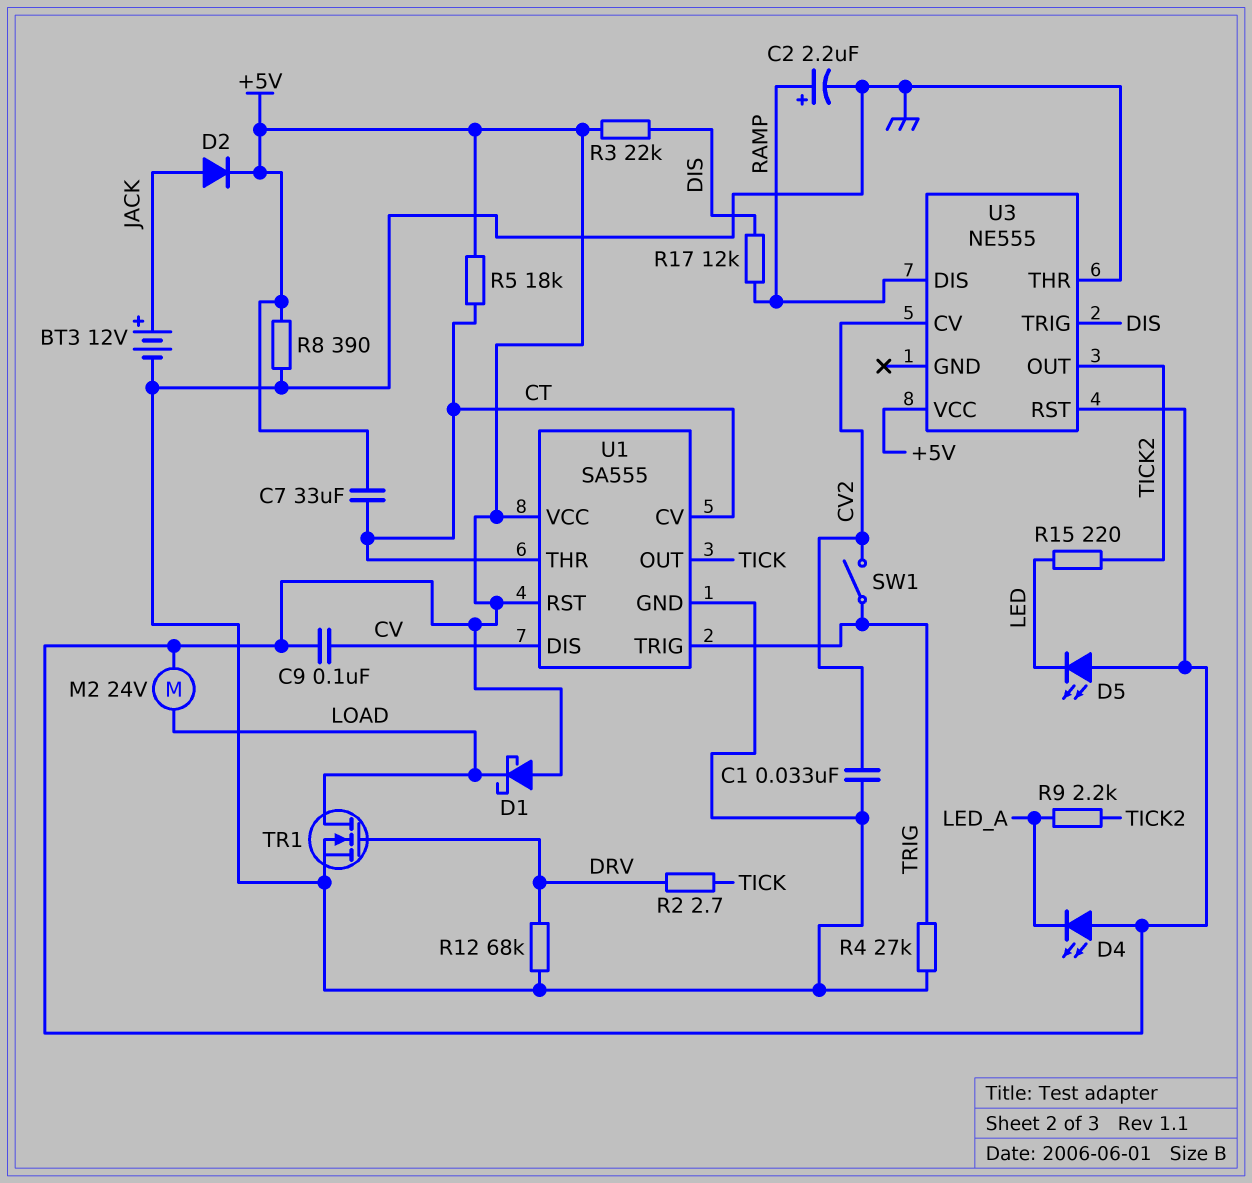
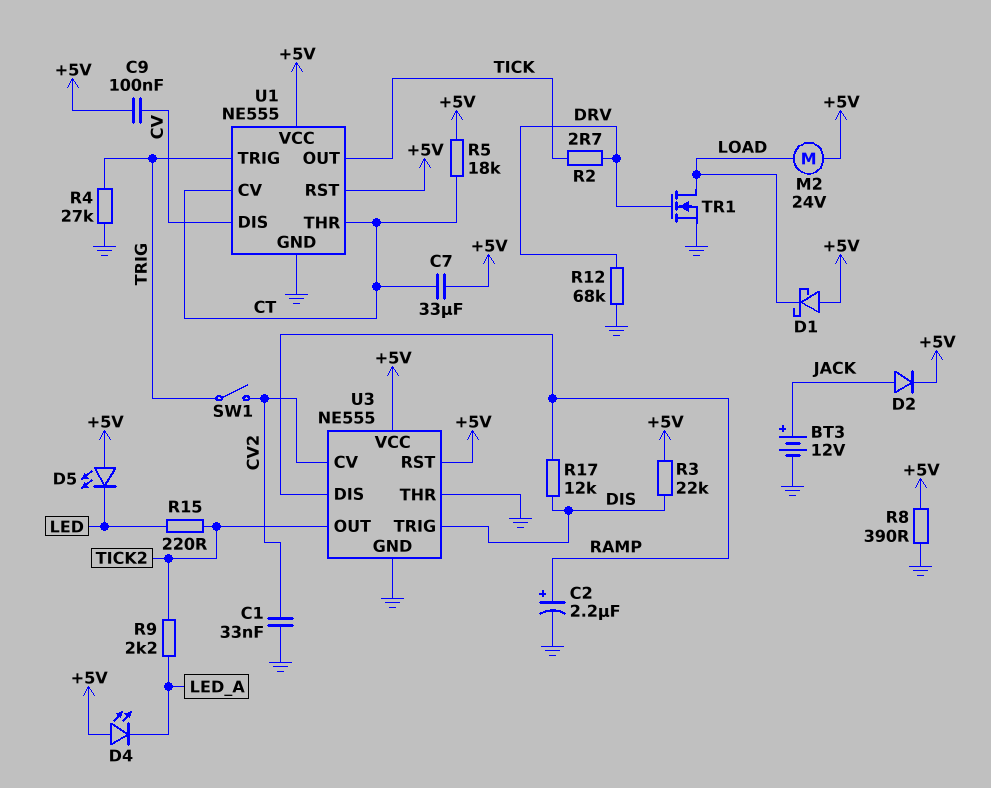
U1: SA555 -> NE555
U3 pin GND: none -> GND

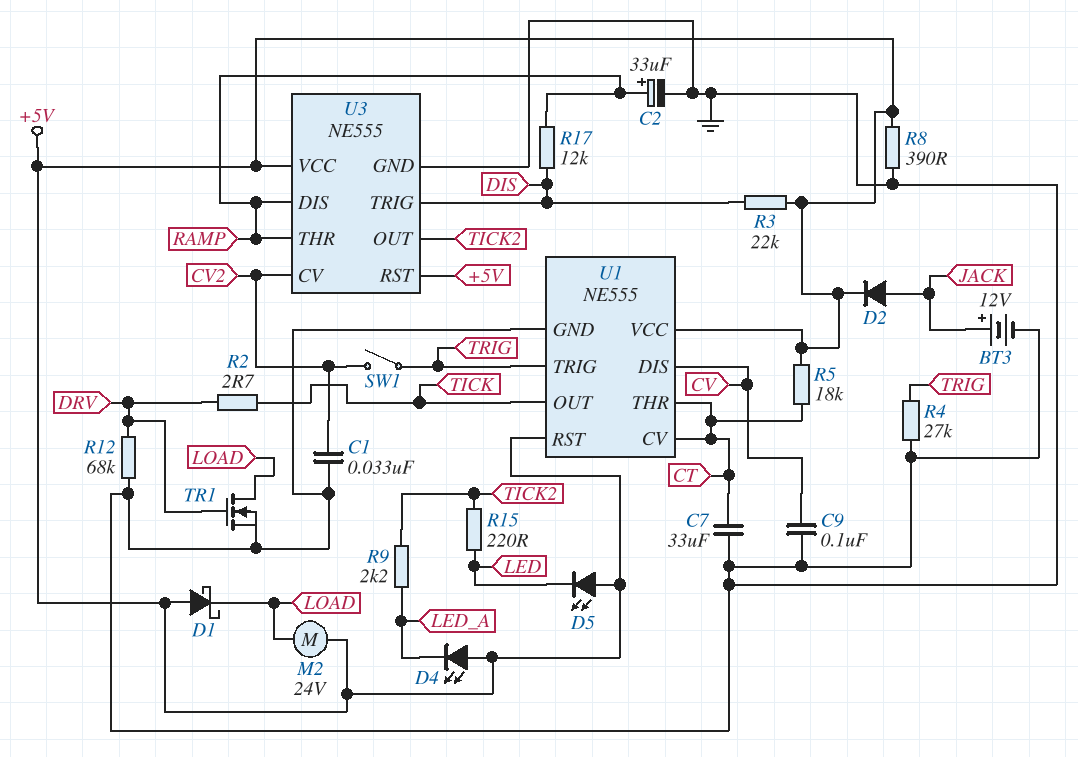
C2: 2.2uF (plus RAMP, minus GND) -> 33uF (plus RAMP, minus GND)
C7: 33uF (+5V, CT) -> 33uF (CT, GND)
C9: 100nF (+5V, CV) -> 100nF (CV, GND)
U3 pin THR: GND -> RAMP

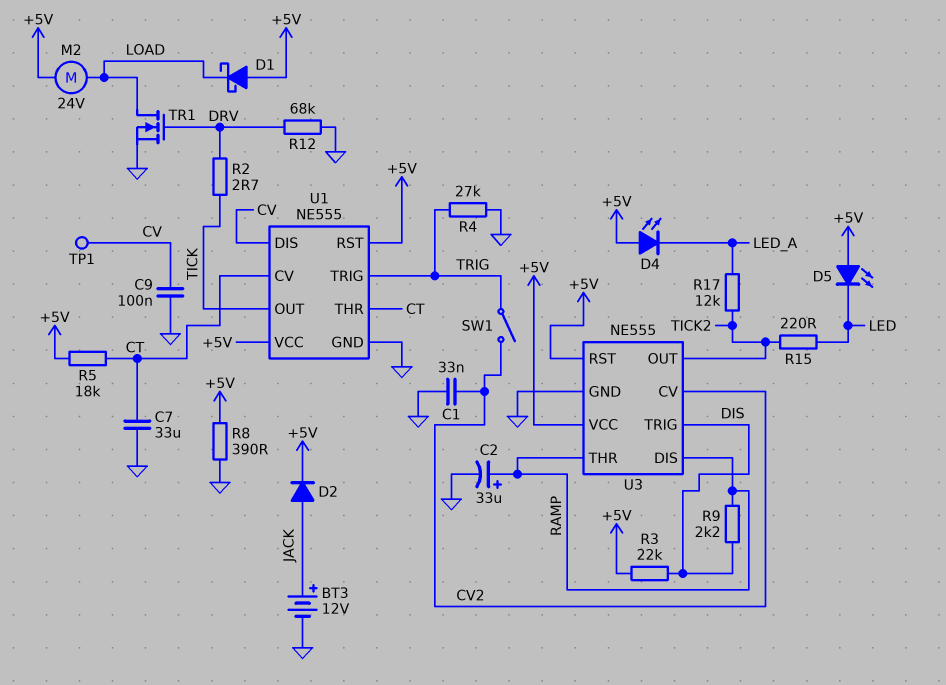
R9: 2.2k (LED_A, TICK2) -> 2.2k (DIS, RAMP)
R17: 12k (DIS, RAMP) -> 12k (LED_A, TICK2)
TP1: none -> test point (CV)

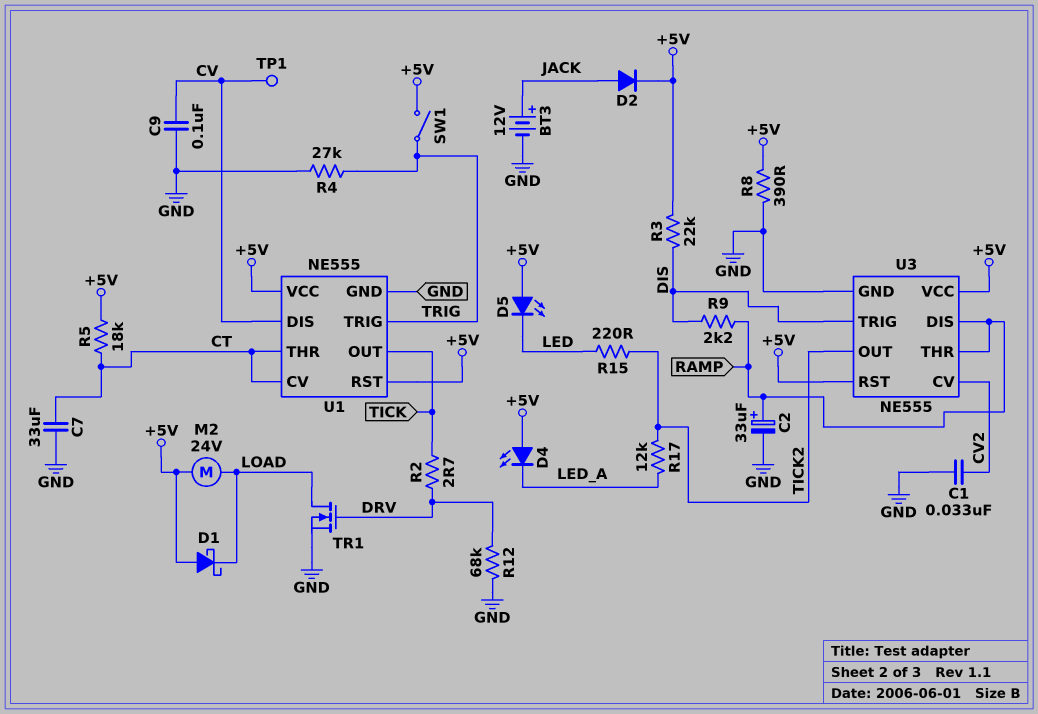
SW1: switch (CV2, TRIG) -> switch (+5V, TRIG)

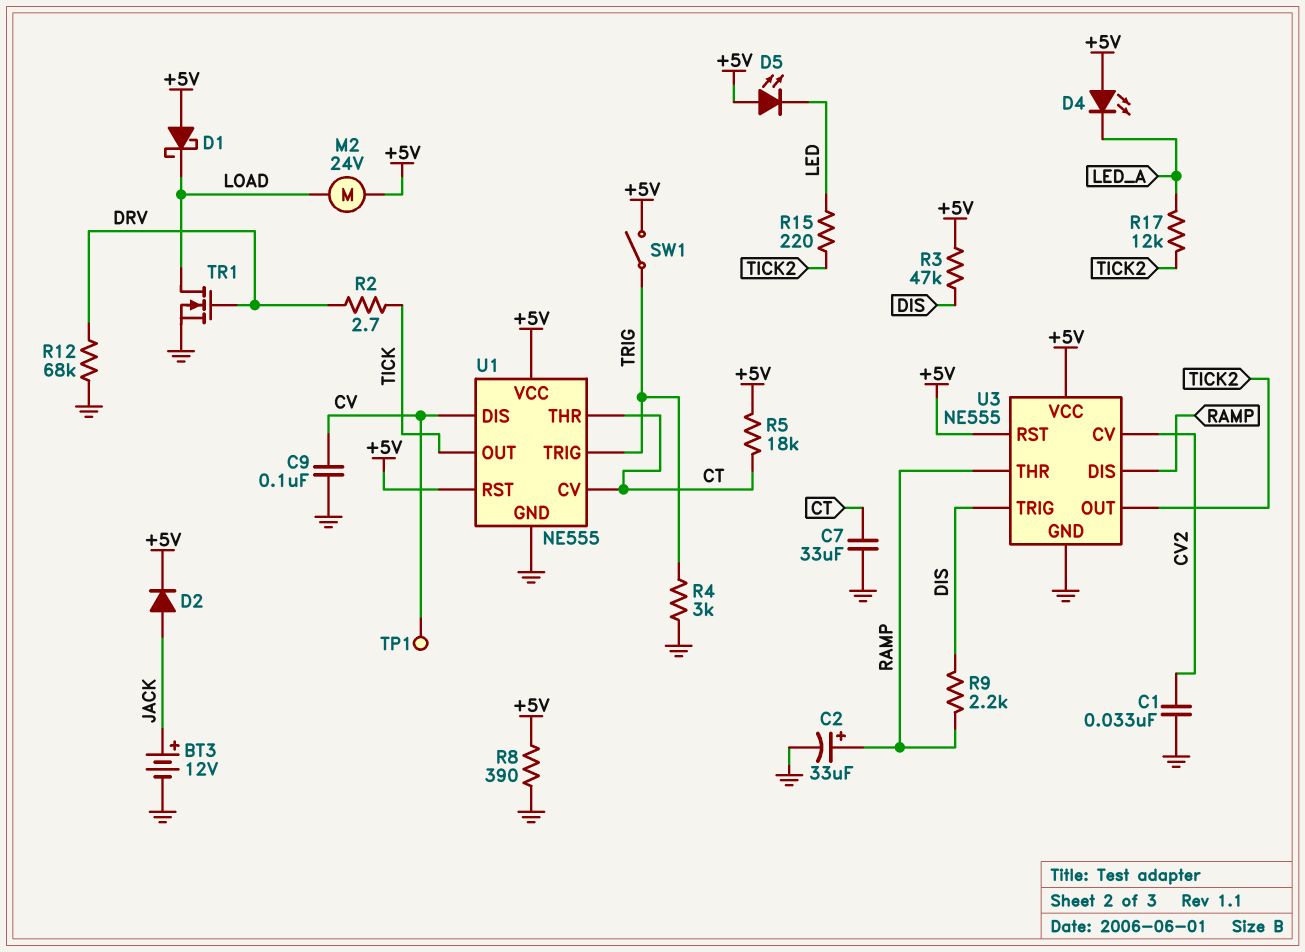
R3: 22k (+5V, DIS) -> 47k (+5V, DIS)
R4: 27k (GND, TRIG) -> 3k (GND, TRIG)

